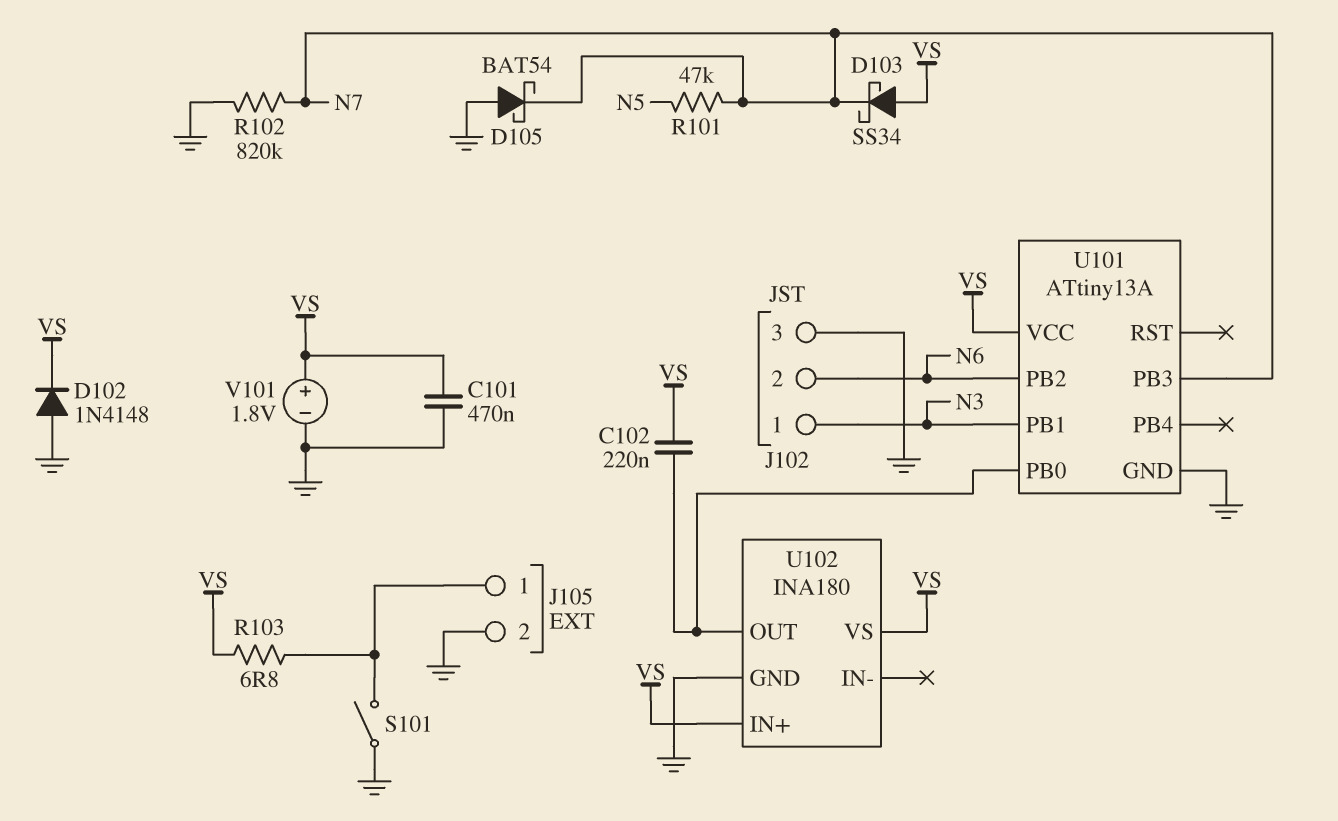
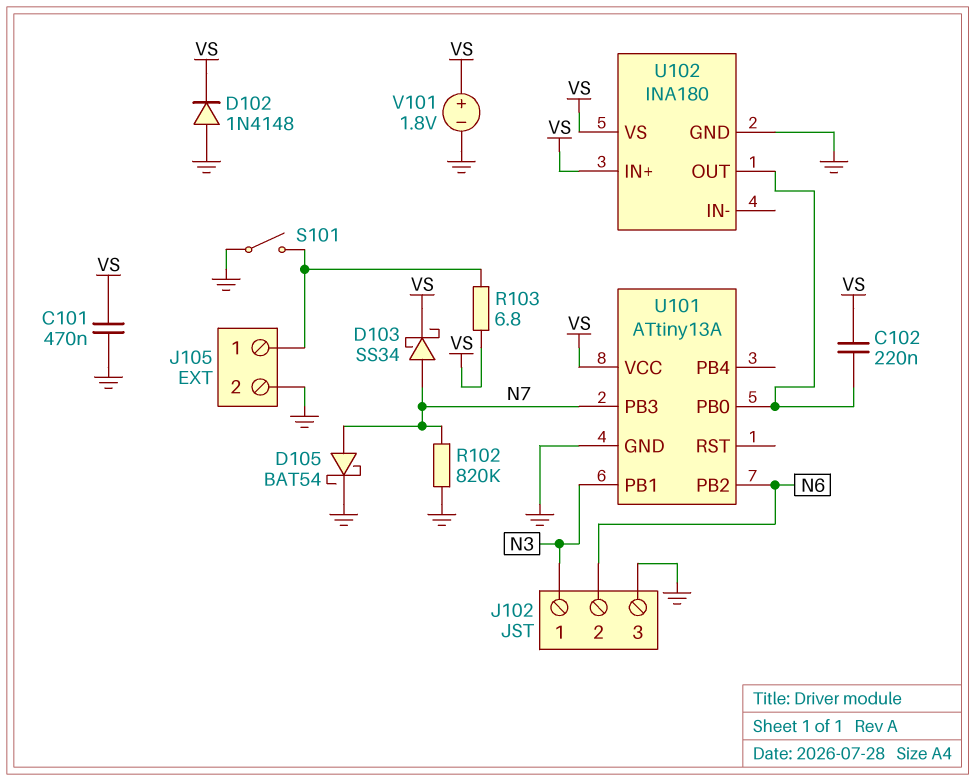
D103: schottky SS34 (A VS, K N7) -> schottky SS34 (A N7, K VS)
D105: schottky BAT54 (A GND, K N7) -> schottky BAT54 (A N7, K GND)
R101: 47k (N5, N7) -> none

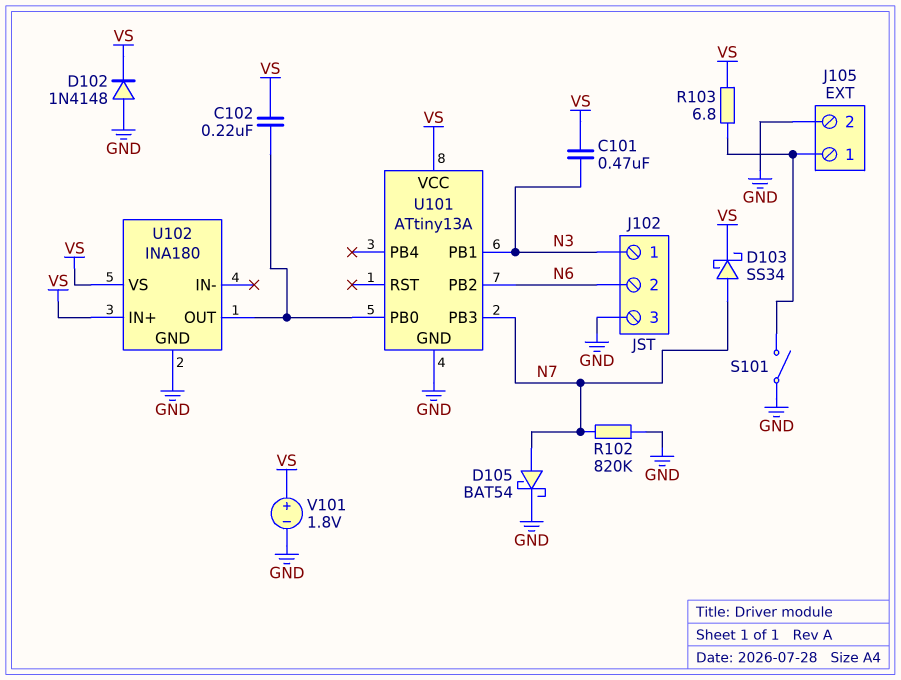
C101: 470nF (GND, VS) -> 470nF (N3, VS)

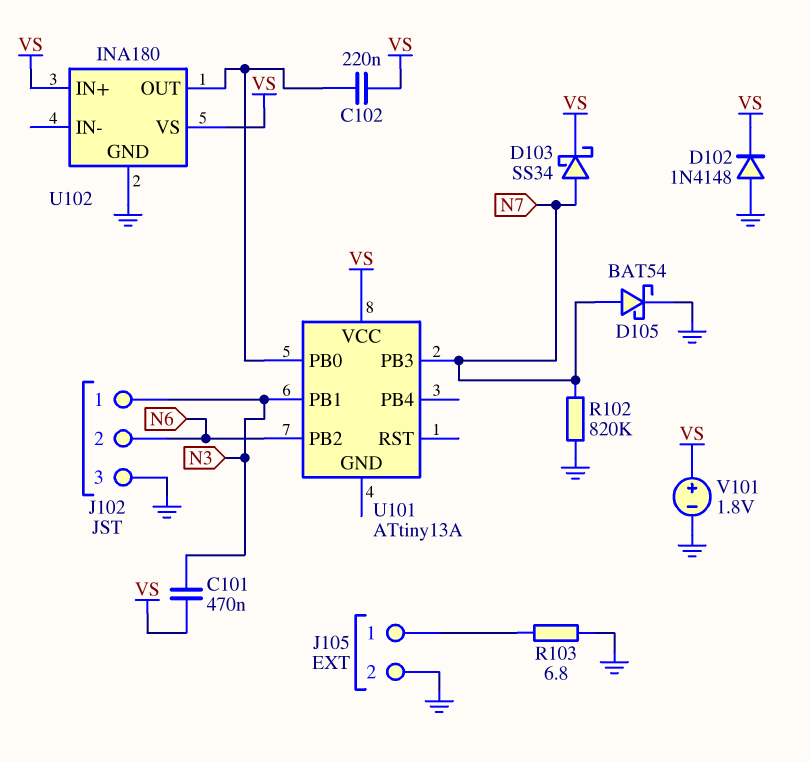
R103: 6.8 (J105/1, VS) -> 6.8 (GND, J105/1)
S101: switch (GND, J105/1) -> none
U101 pin GND: GND -> none

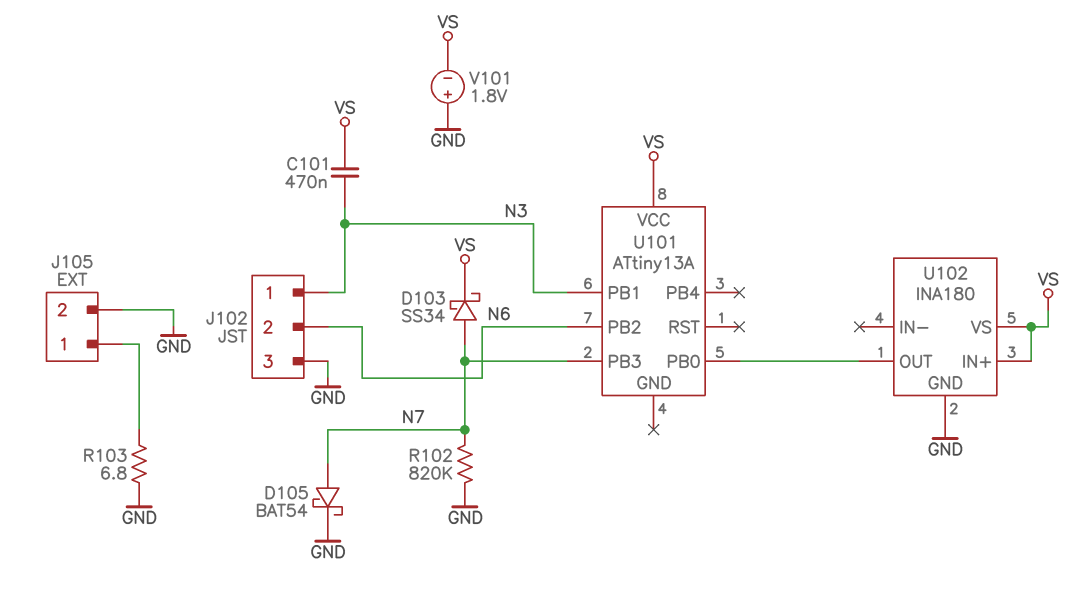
C102: 220nF (U101/PB0, VS) -> none
D102: diode 1N4148 (A GND, K VS) -> none
V101: 1.8V (plus VS, minus GND) -> 1.8V (plus GND, minus VS)

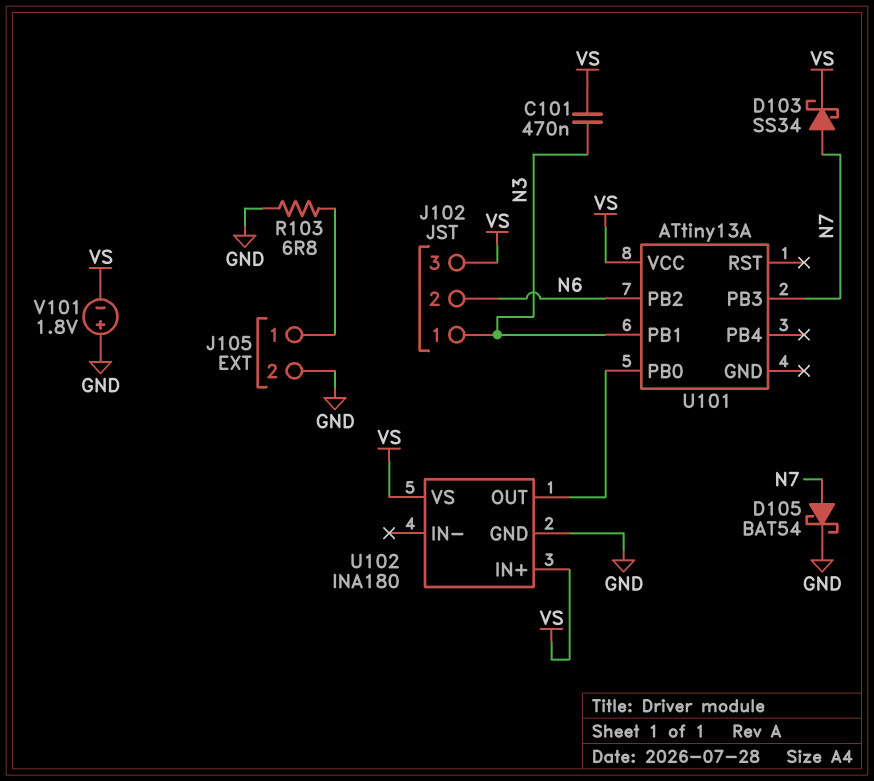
J102 pin 3: GND -> VS
R102: 820k (GND, N7) -> none

